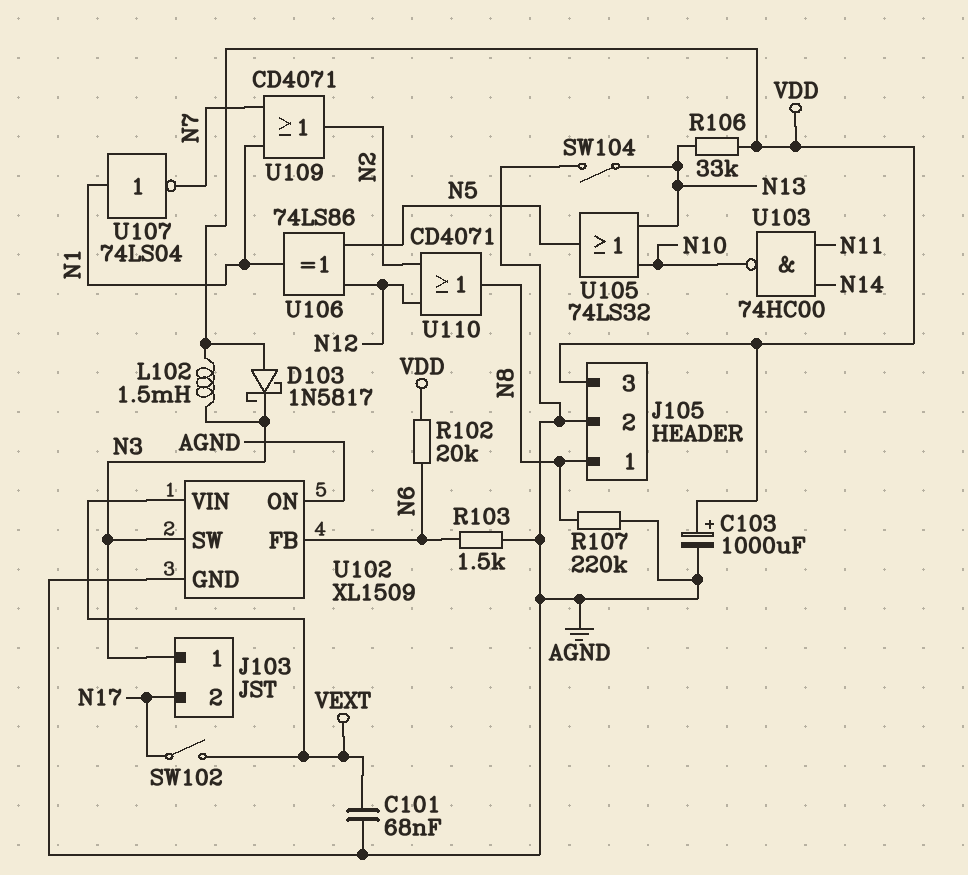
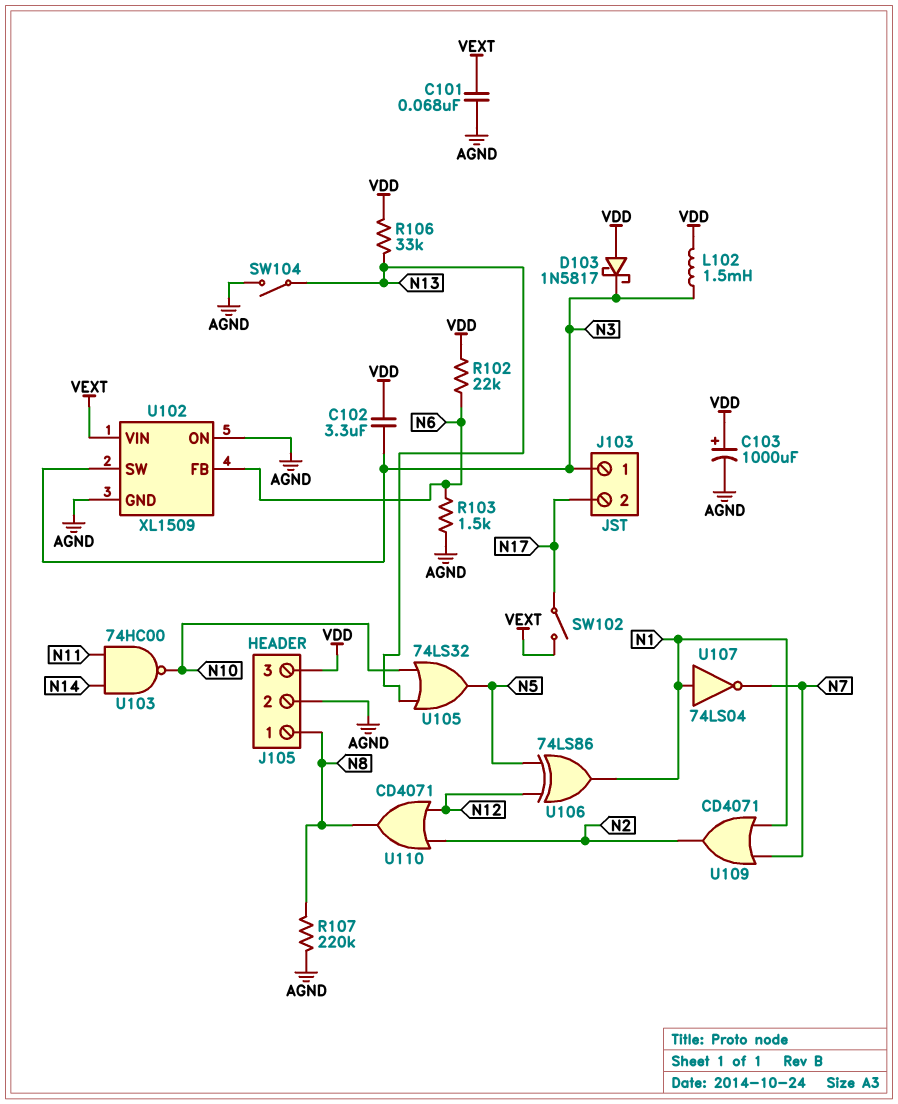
C102: none -> 3.3uF (N3, VDD)
R102: 20k (N6, VDD) -> 22k (N6, VDD)

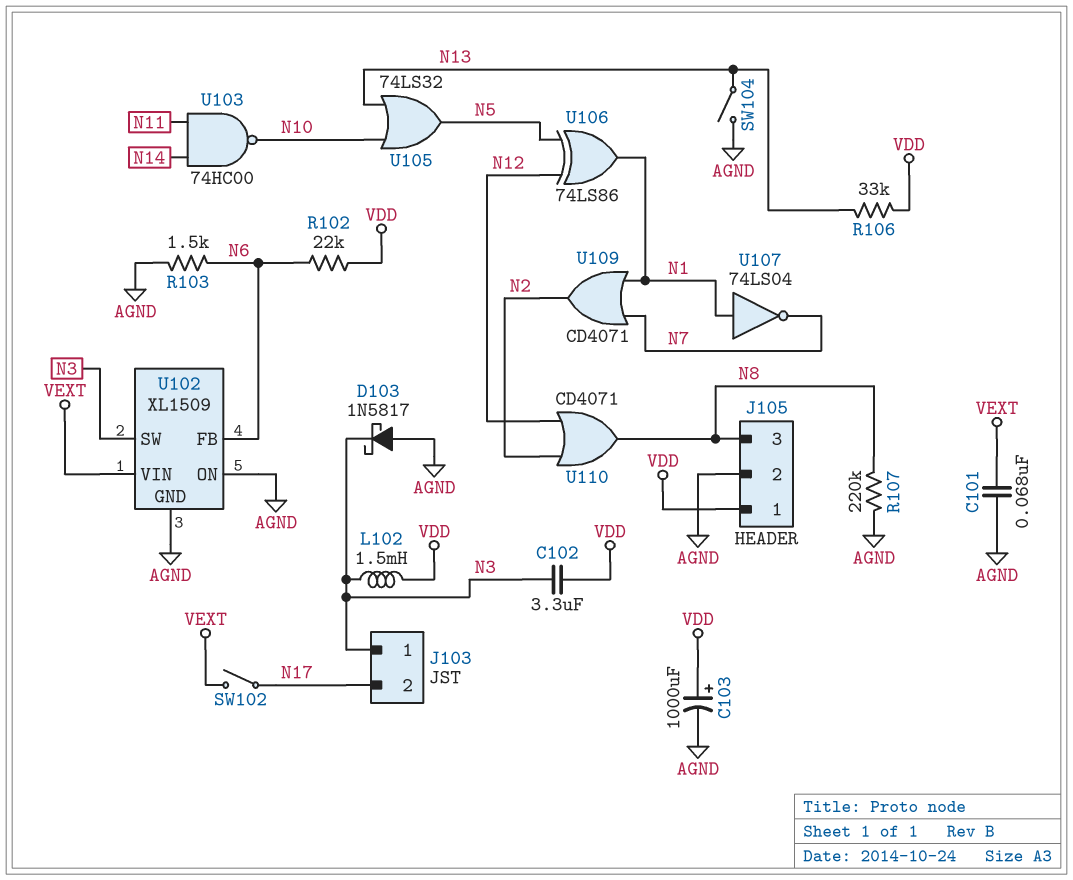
D103: schottky 1N5817 (A VDD, K N3) -> schottky 1N5817 (A AGND, K N3)
J105 pin 1: N8 -> VDD
J105 pin 3: VDD -> N8

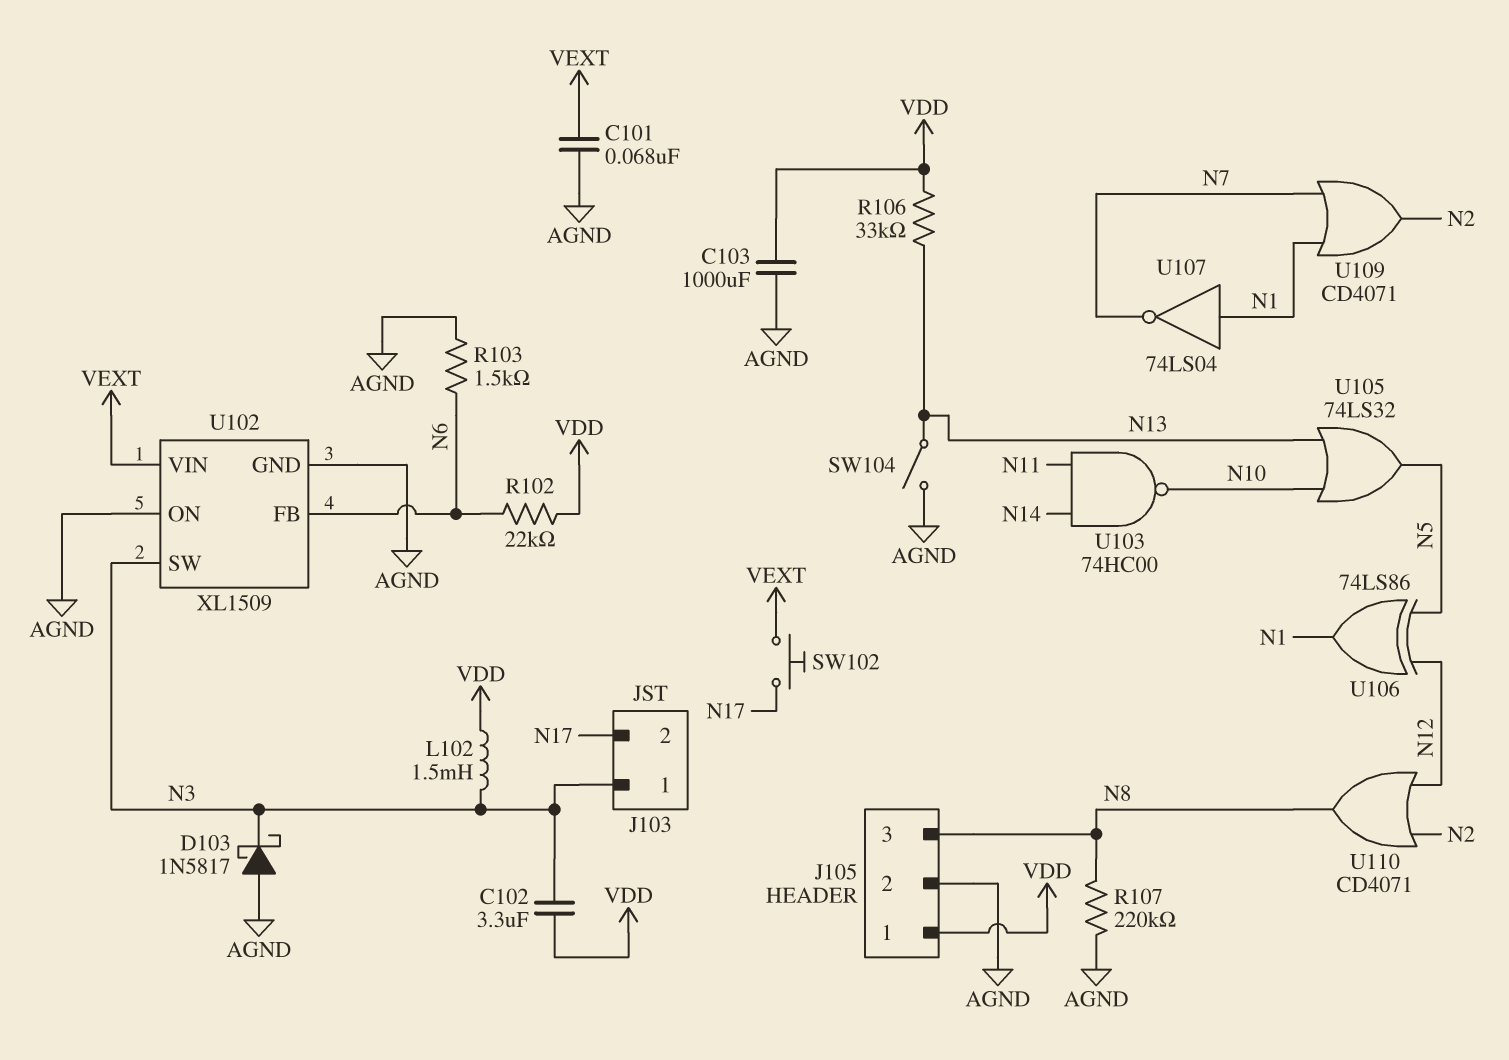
C103: 1000uF (plus VDD, minus AGND) -> 1000uF (AGND, VDD)
SW102: switch (N17, VEXT) -> button (N17, VEXT)

